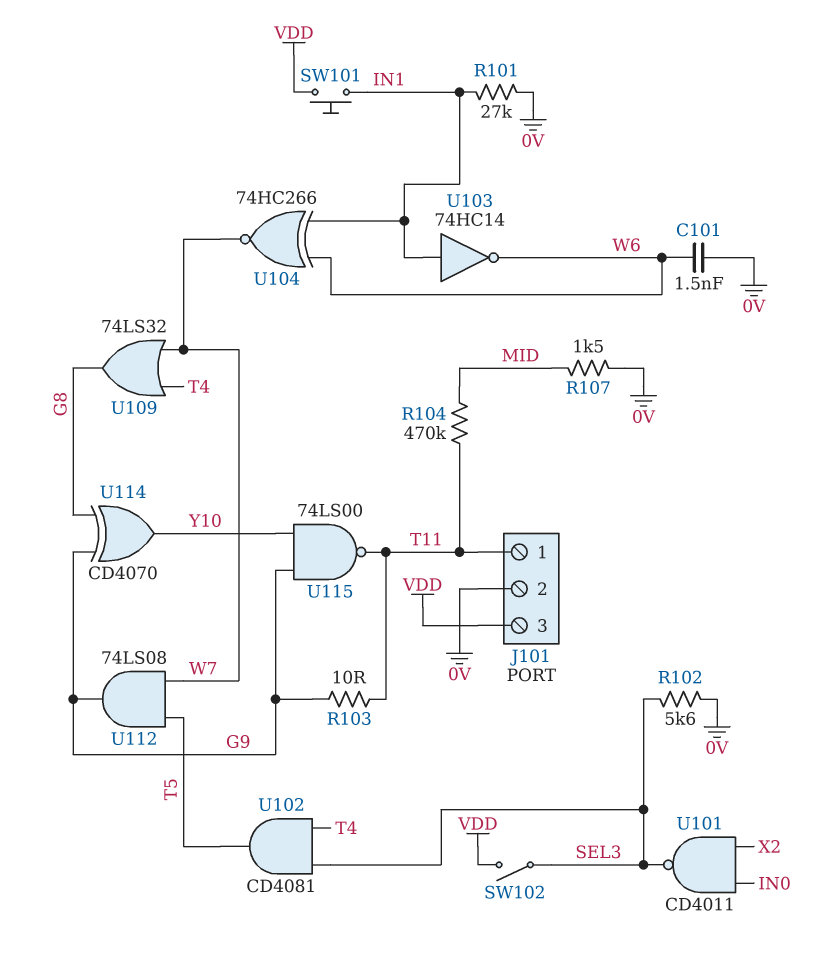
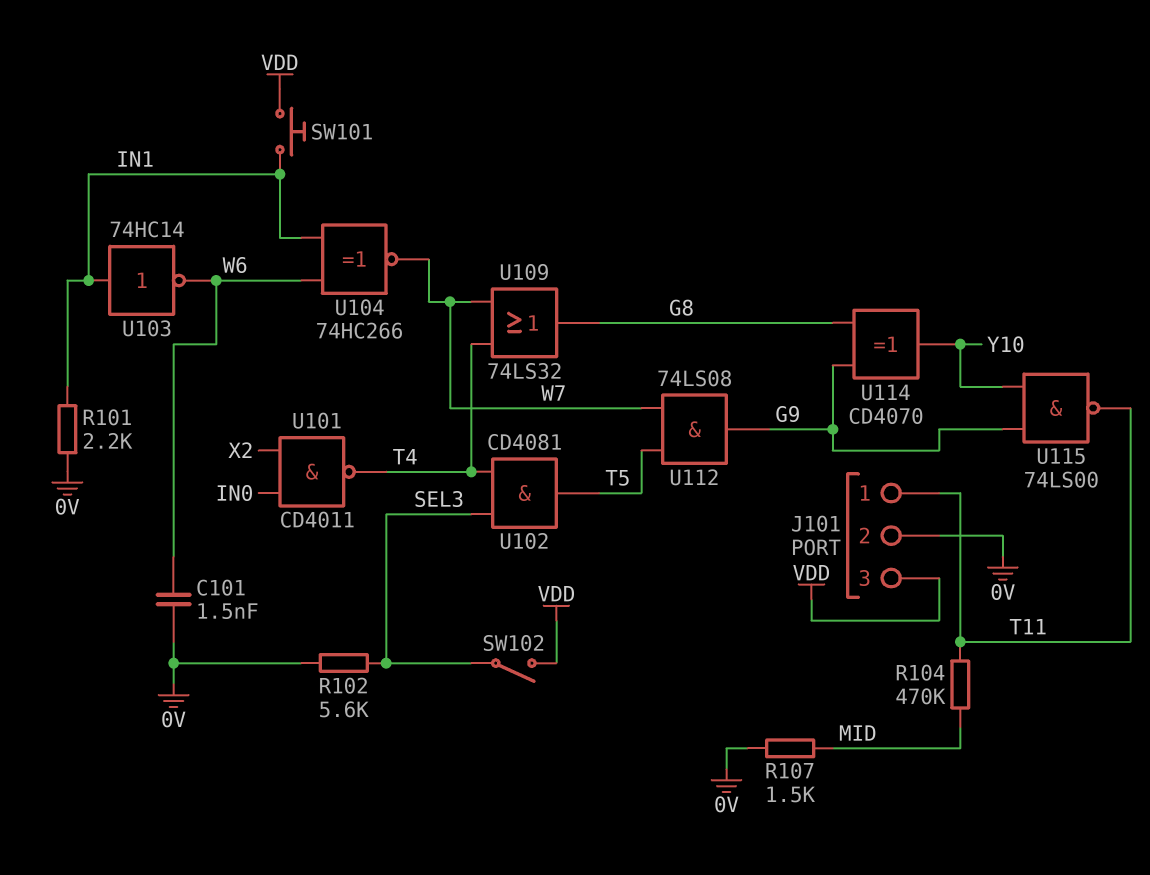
R101: 27k (0V, IN1) -> 2.2k (0V, IN1)
R103: 10 (G9, T11) -> none
U101: NAND CD4011 (in IN0, in X2, out SEL3) -> NAND CD4011 (in IN0, in X2, out T4)

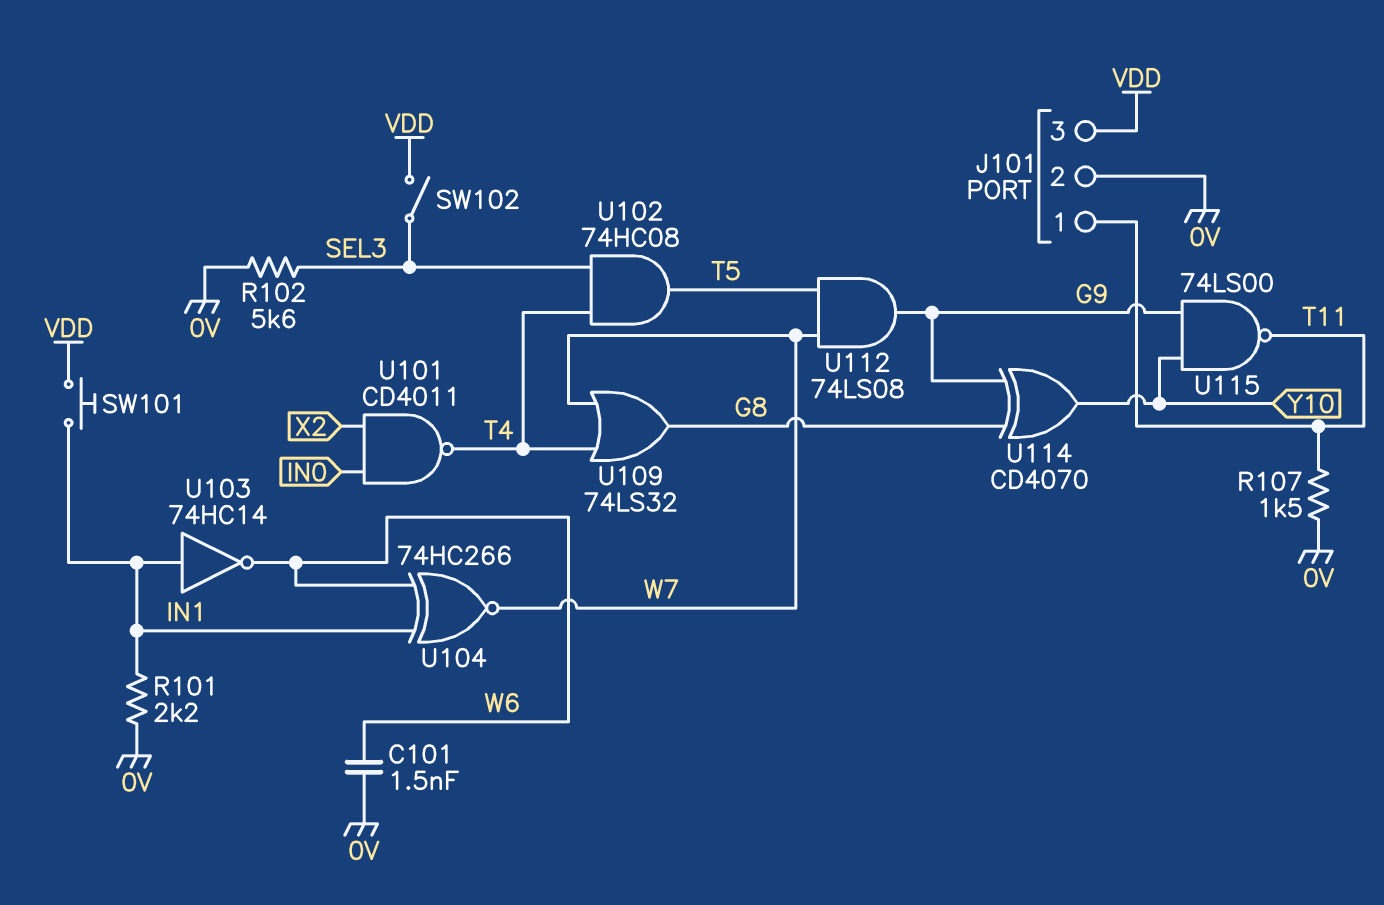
R104: 470k (MID, T11) -> none
R107: 1.5k (0V, MID) -> 1.5k (0V, T11)
U102: AND CD4081 (in SEL3, in T4, out T5) -> AND 74HC08 (in SEL3, in T4, out T5)

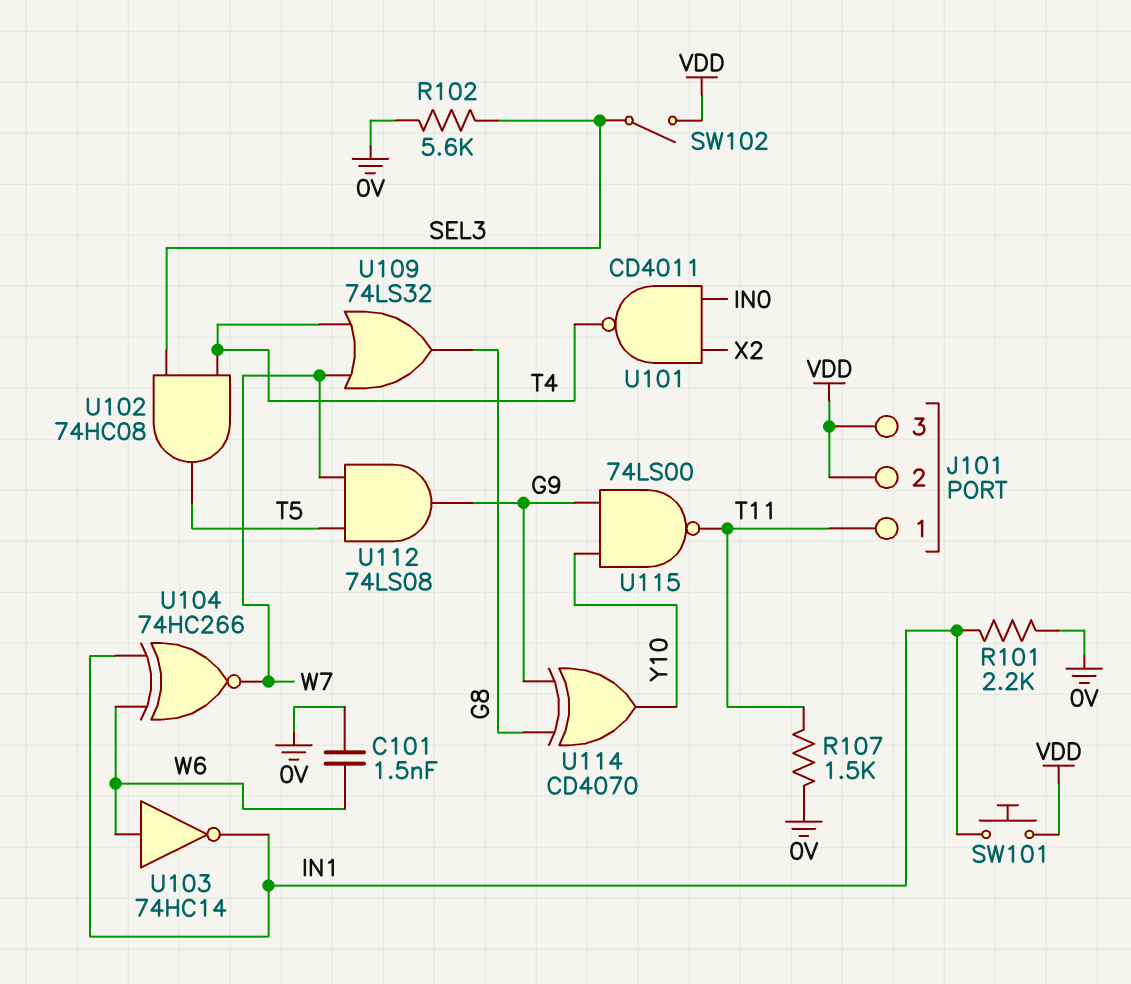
J101 pin 2: 0V -> VDD
U103: NOT 74HC14 (in IN1, out W6) -> NOT 74HC14 (in W6, out IN1)

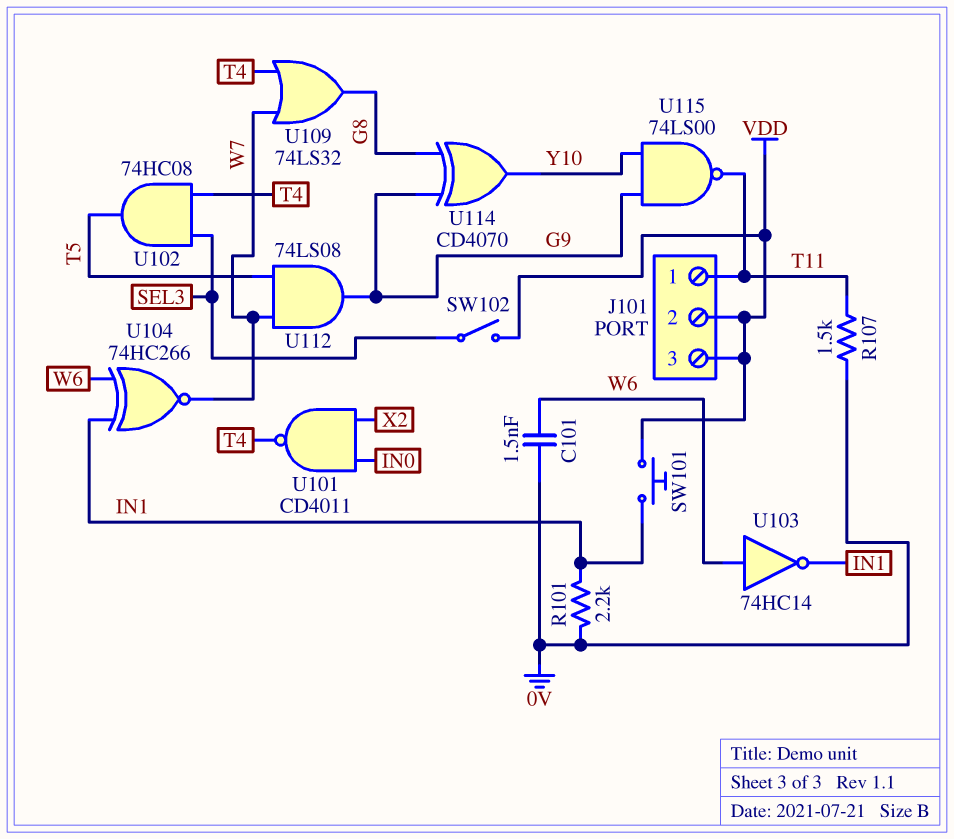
R102: 5.6k (0V, SEL3) -> none

